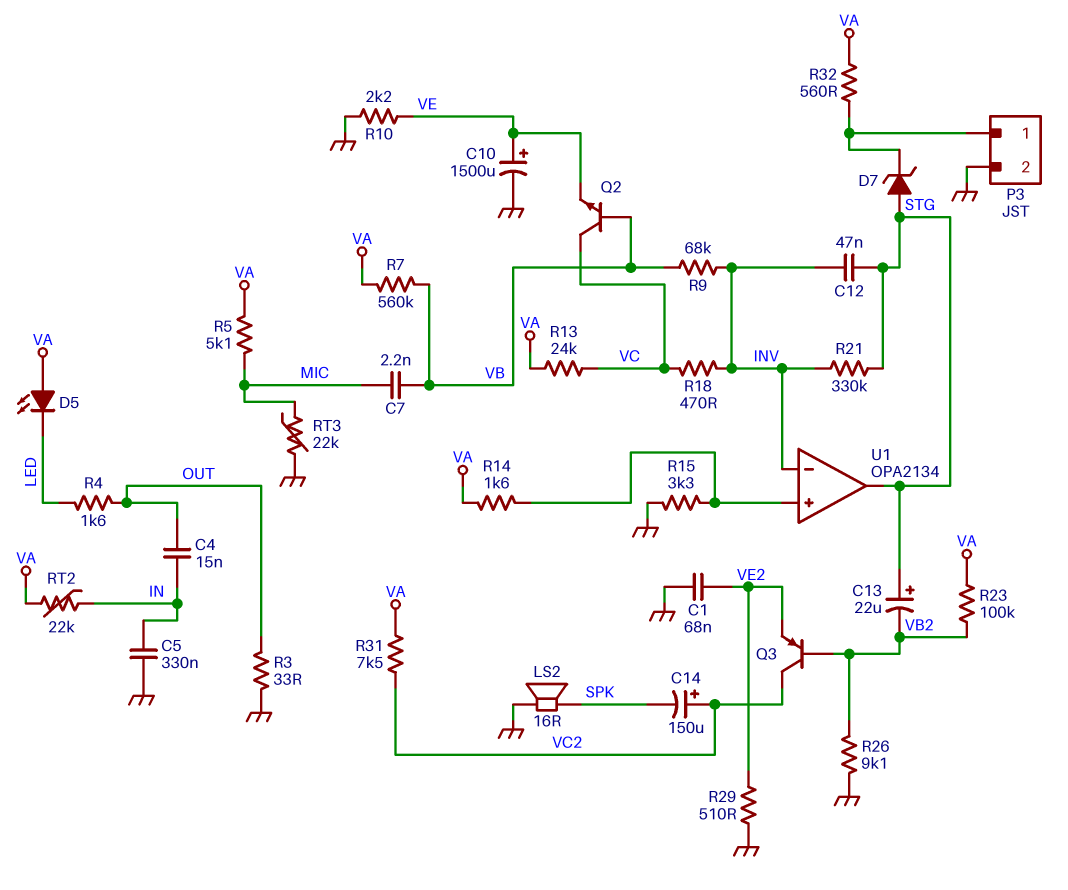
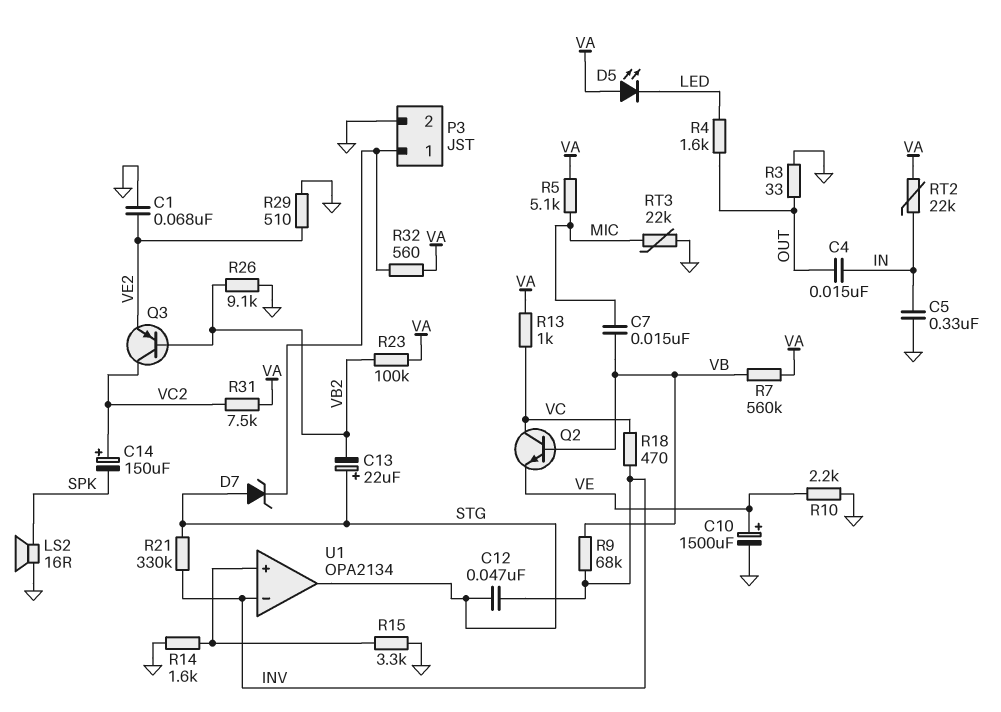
C7: 2.2nF (MIC, VB) -> 15nF (MIC, VB)
R13: 24k (VA, VC) -> 1k (VA, VC)
R14: 1.6k (U1/in+, VA) -> 1.6k (GND, U1/in+)

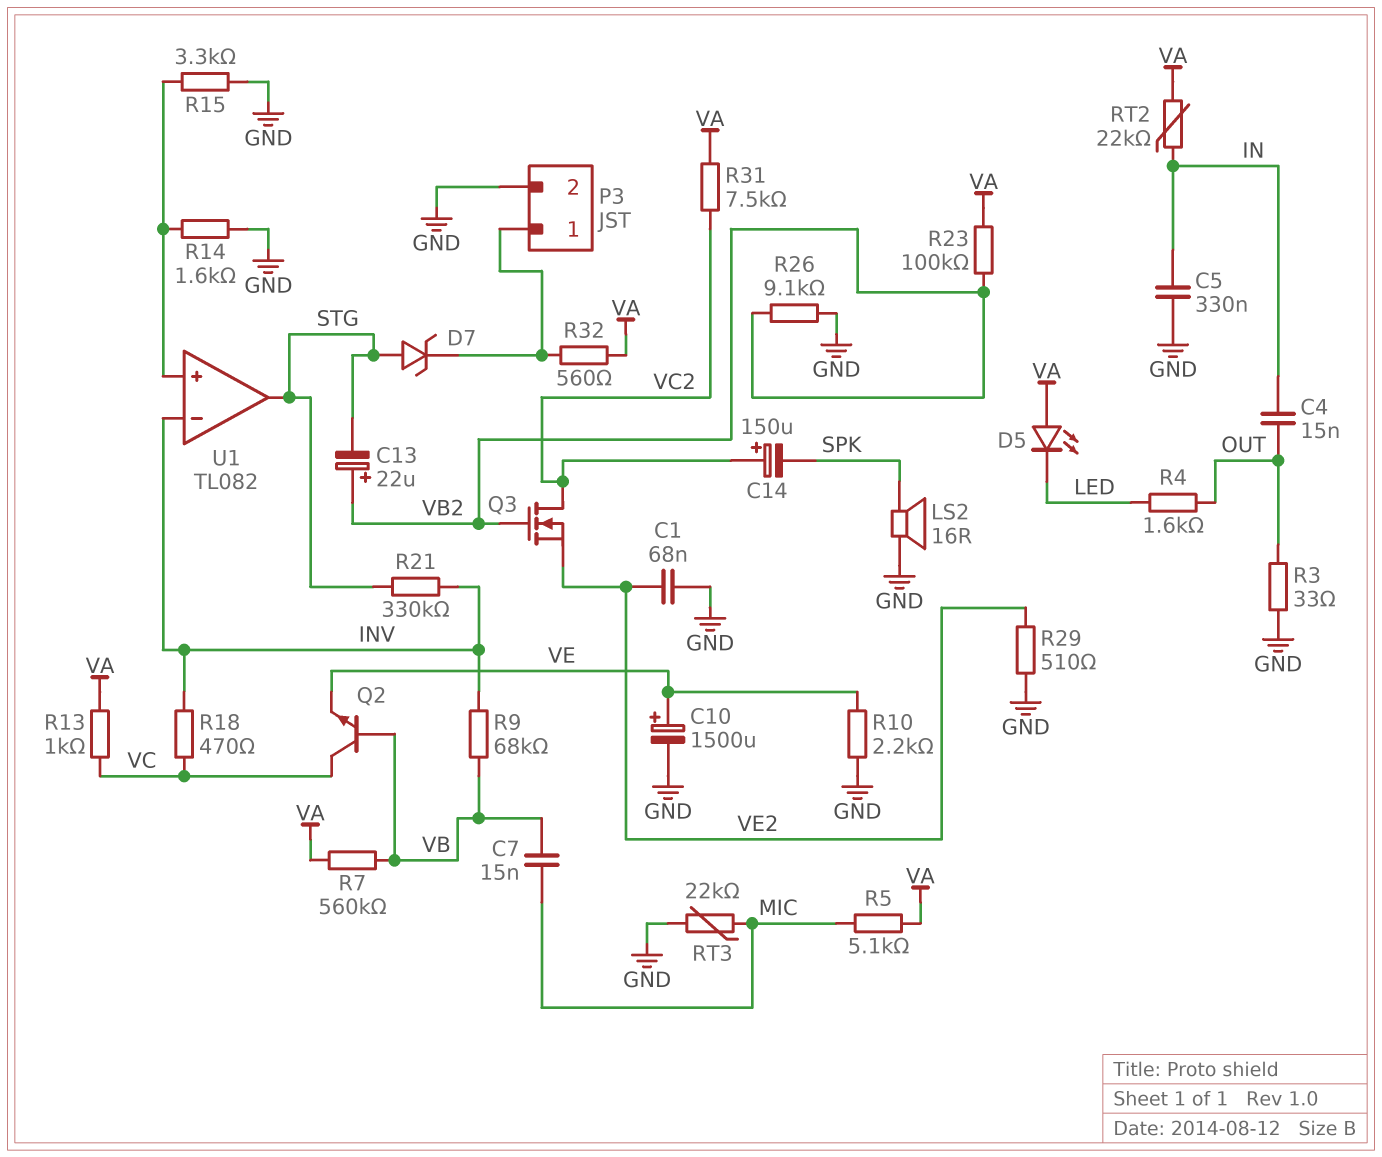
C12: 47nF (INV, STG) -> none
C13: 22uF (plus STG, minus VB2) -> 22uF (plus VB2, minus STG)
Q3: PNP (B VB2, C VC2, E VE2) -> NMOS (G VB2, D VC2, S VE2)
U1: OPA2134 -> TL082

